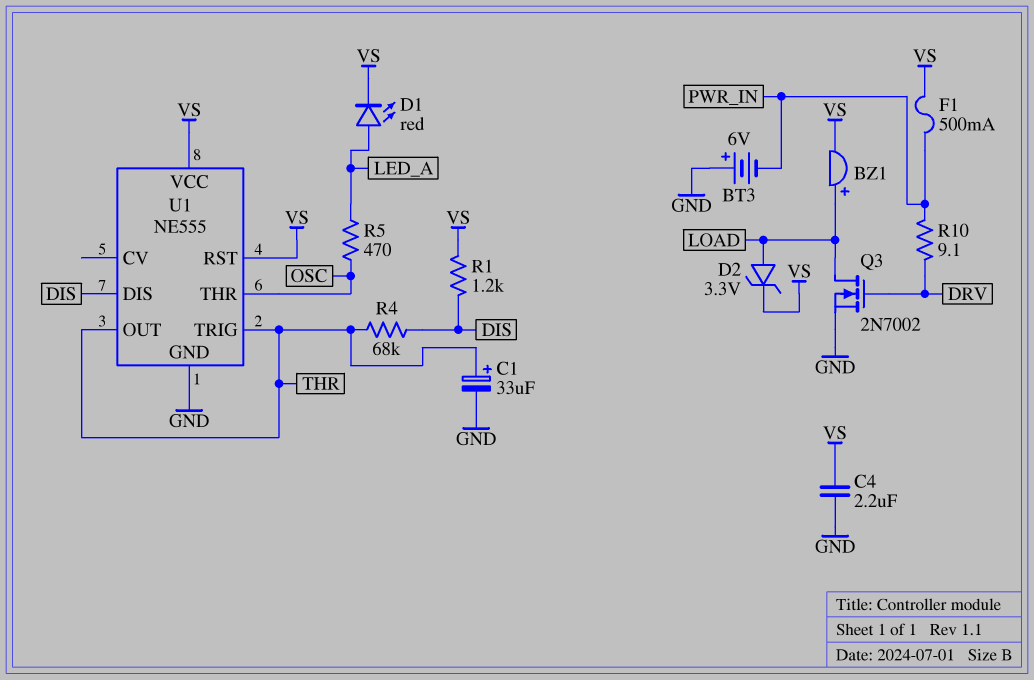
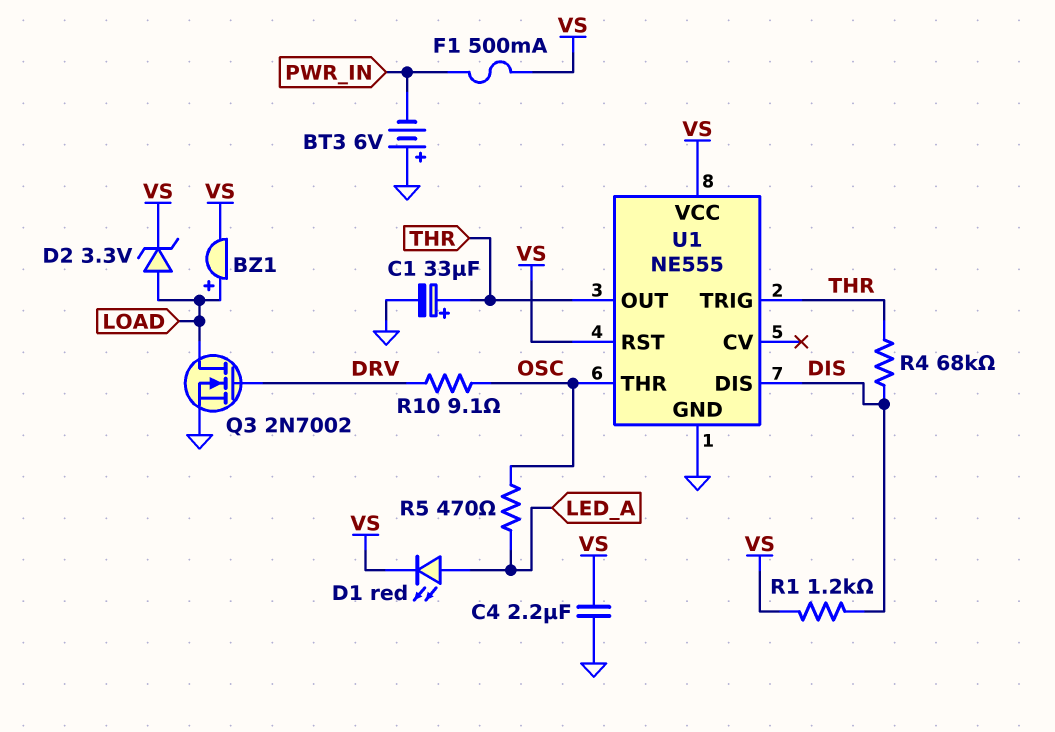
R10: 9.1 (DRV, PWR_IN) -> 9.1 (DRV, OSC)

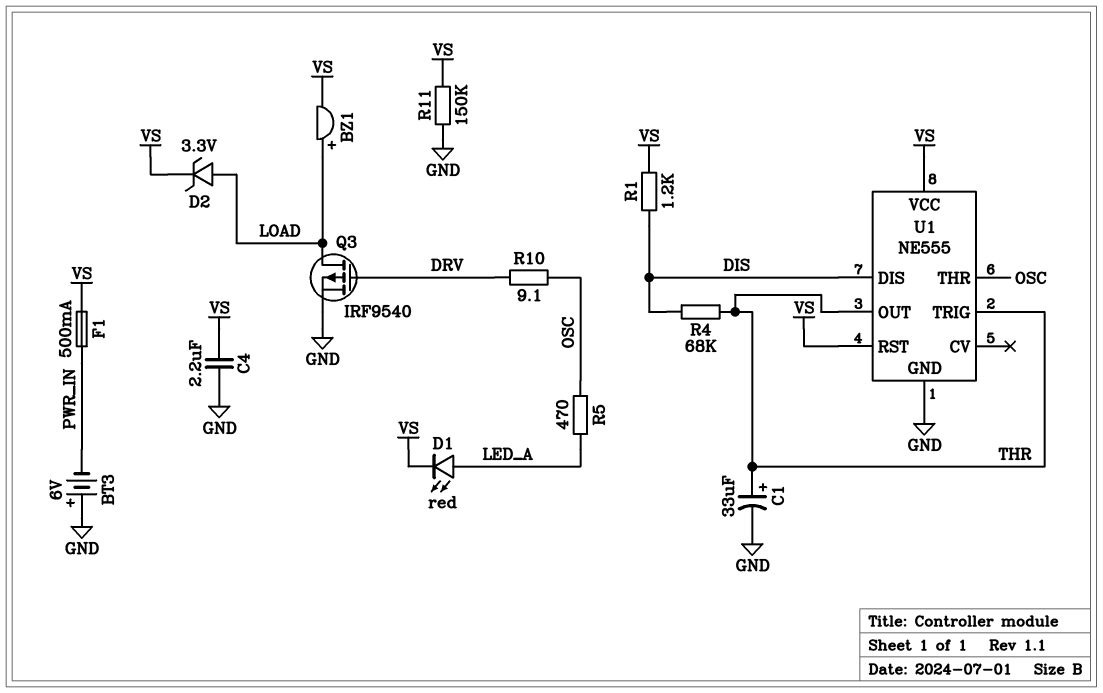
Q3: NMOS 2N7002 (G DRV, D LOAD, S GND) -> PMOS IRF9540 (G DRV, D LOAD, S GND)
R11: none -> 150k (GND, VS)

